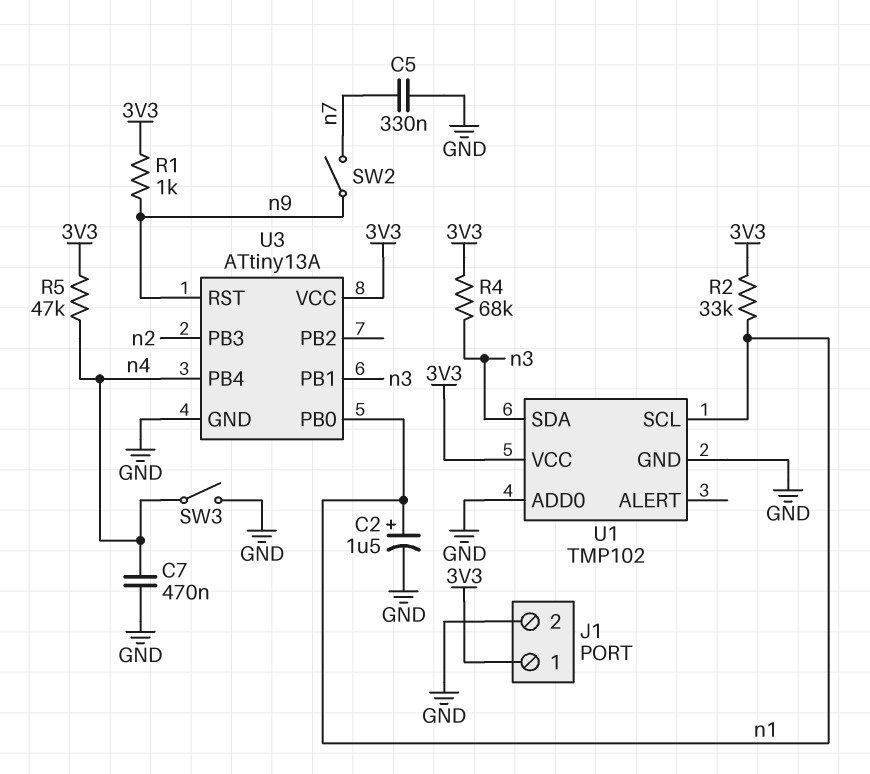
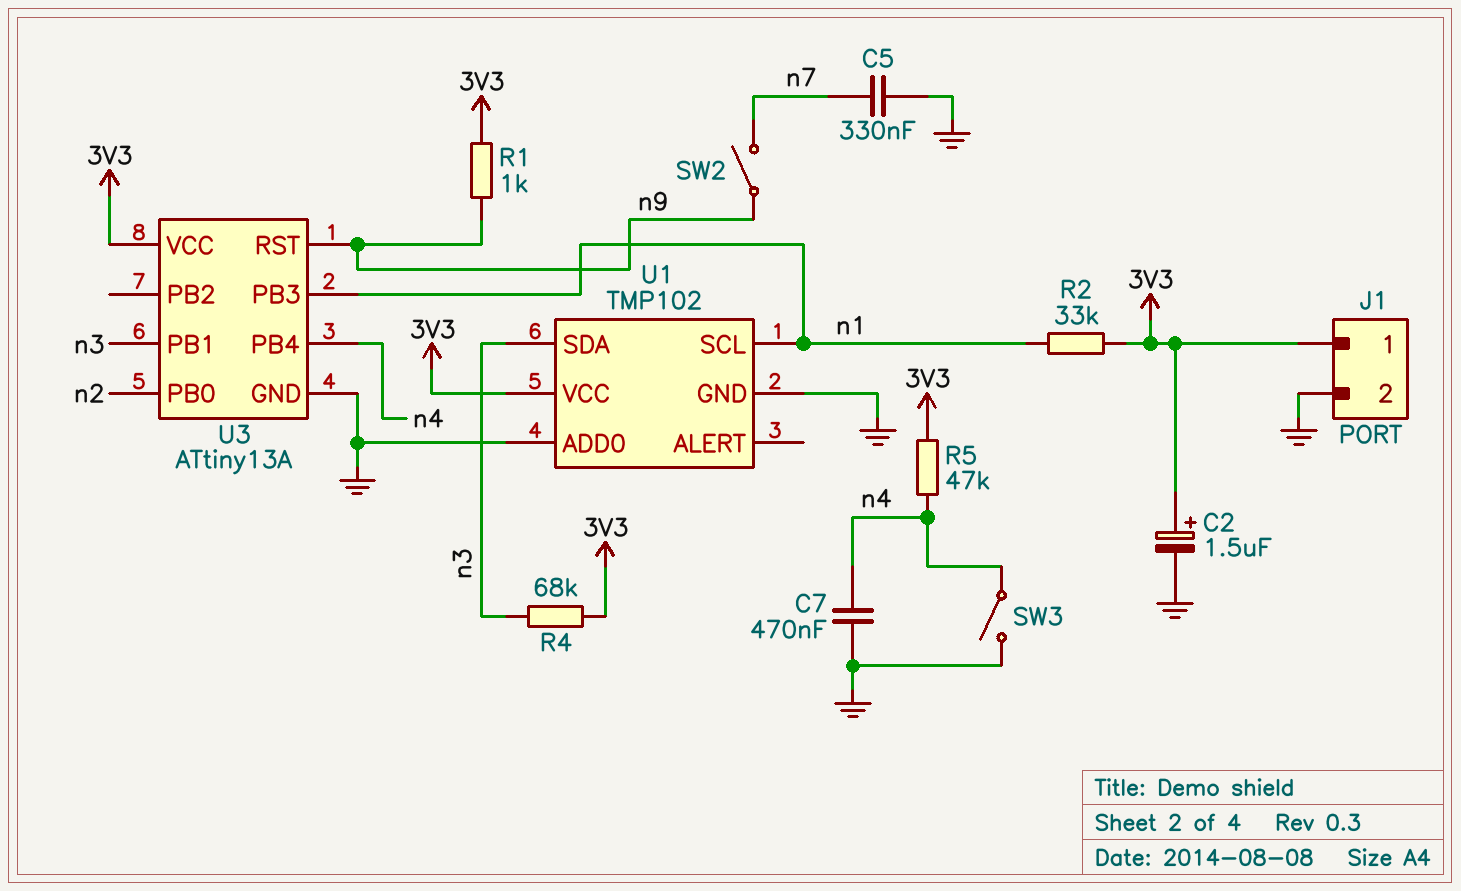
C2: 1.5uF (plus n1, minus GND) -> 1.5uF (plus 3V3, minus GND)
U3 pin PB0: n1 -> n2
U3 pin PB3: n2 -> n1

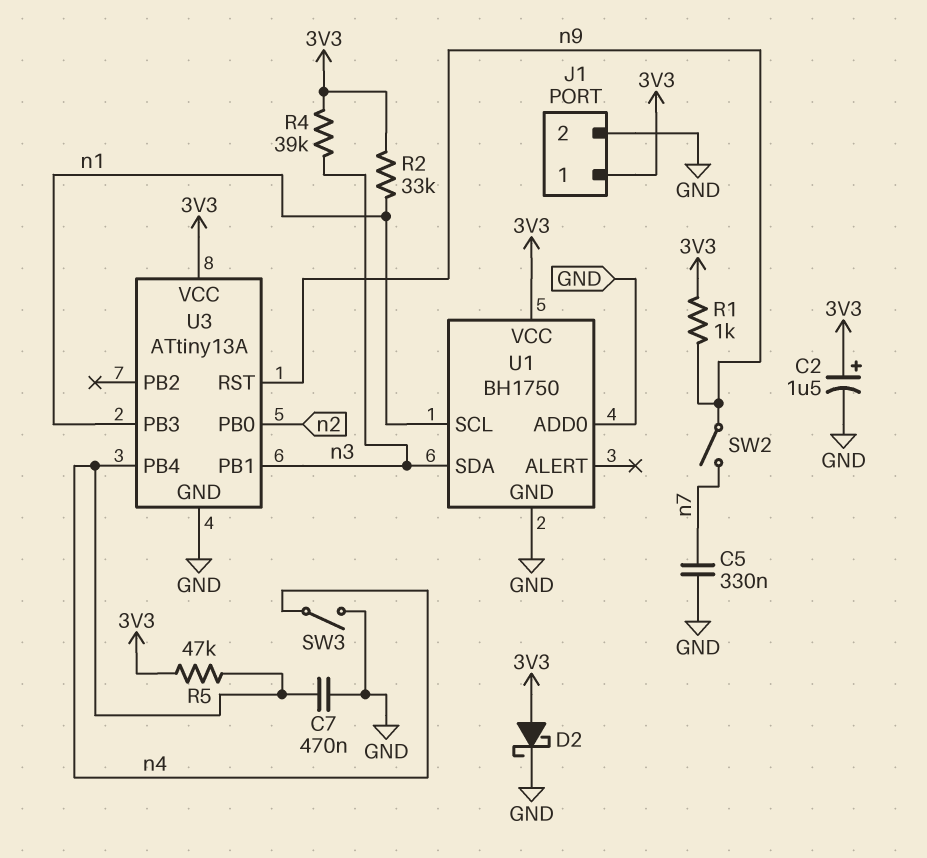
D2: none -> schottky (A 3V3, K GND)
R4: 68k (3V3, n3) -> 39k (3V3, n3)
U1: TMP102 -> BH1750

